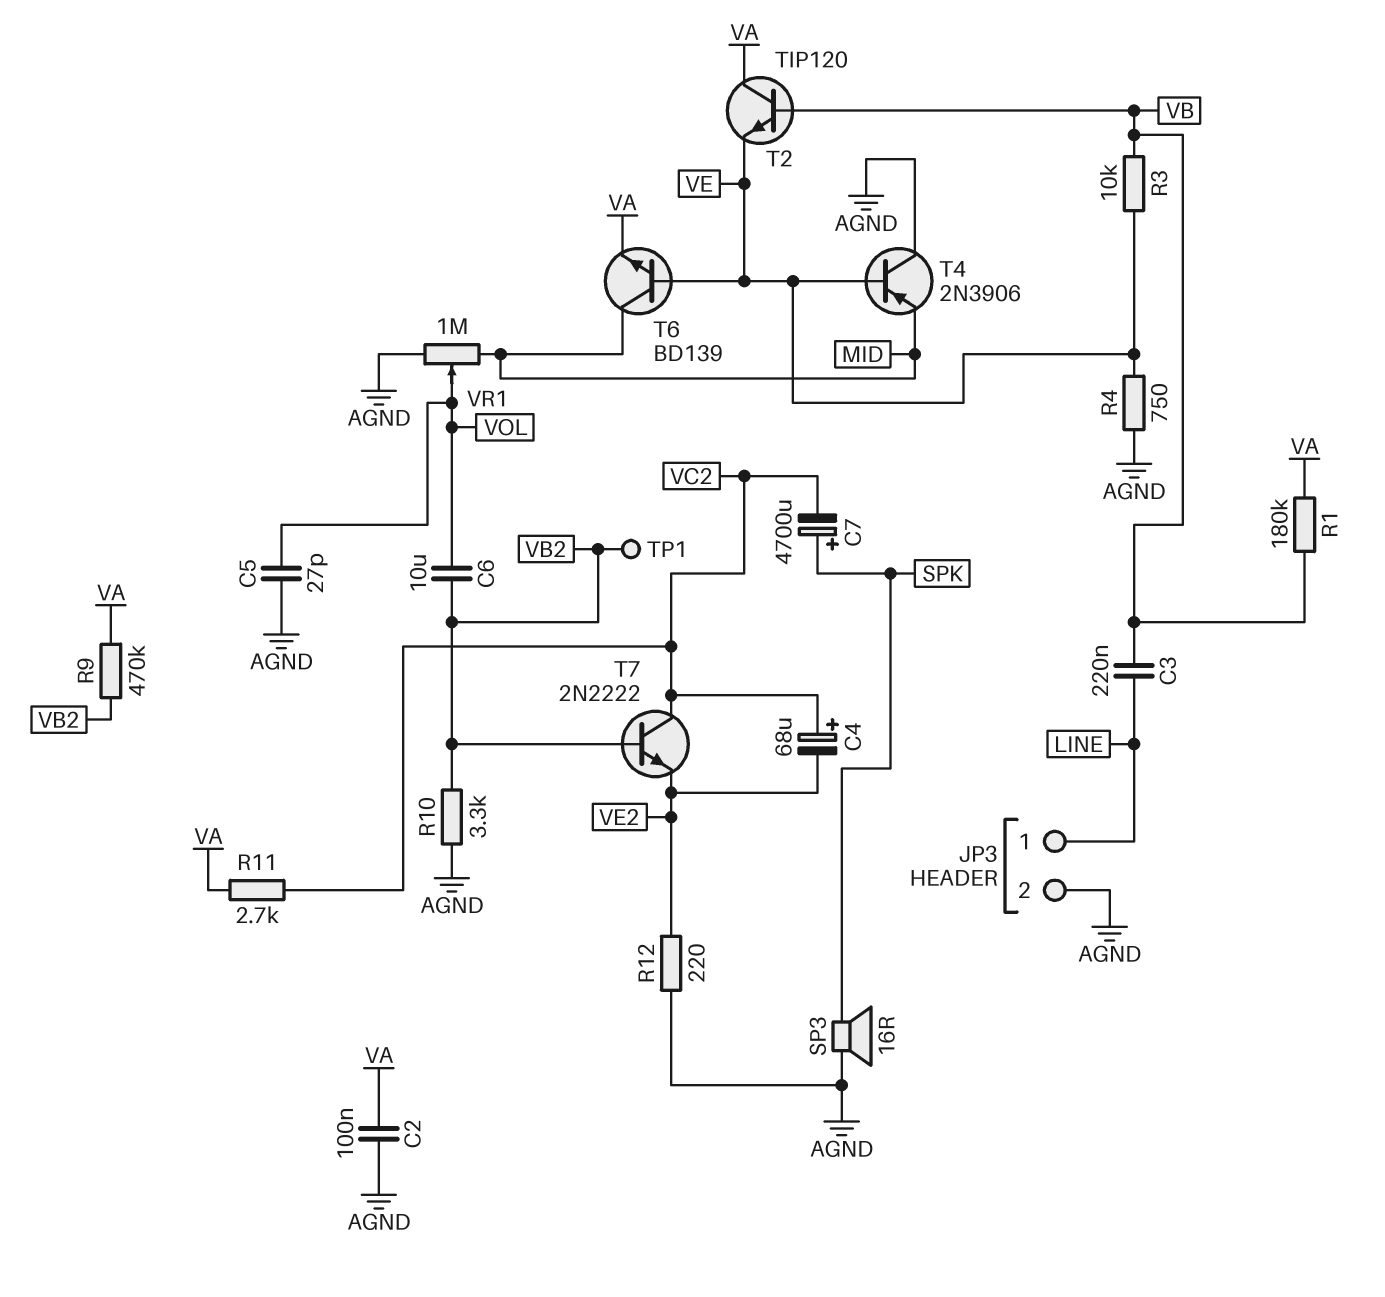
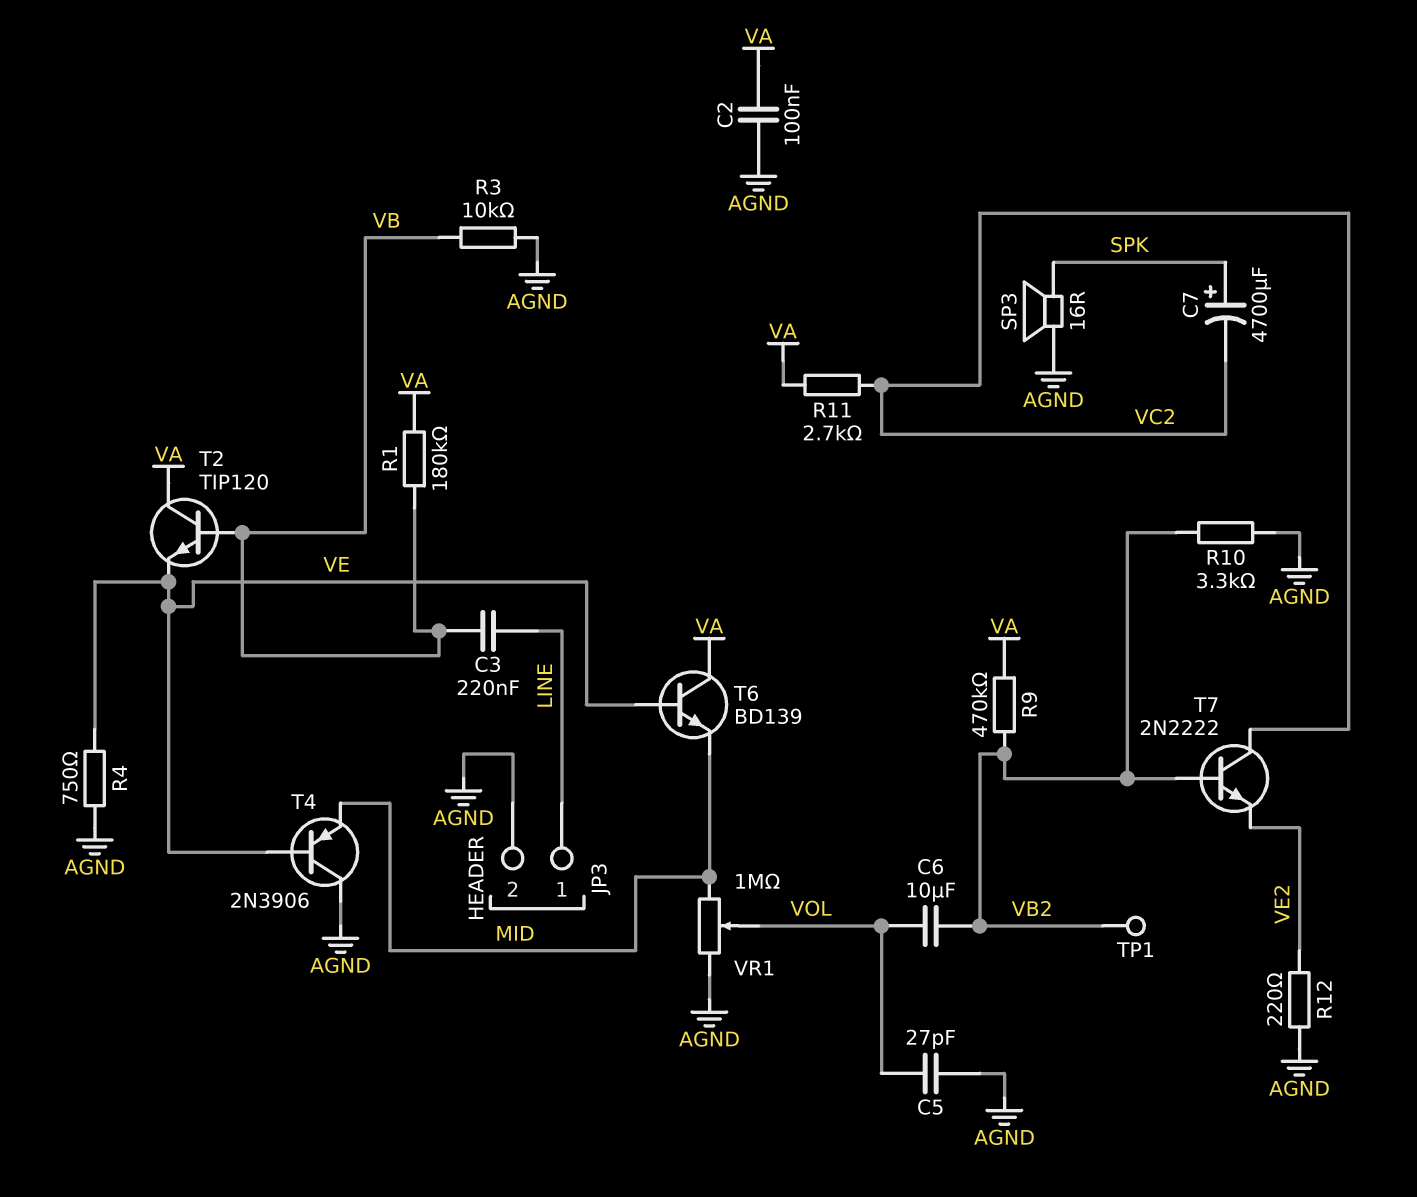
C4: 68uF (plus VC2, minus VE2) -> none
R3: 10k (VB, VE) -> 10k (AGND, VB)
T6: NPN BD139 (B VE, C MID, E VA) -> NPN BD139 (B VE, C VA, E MID)

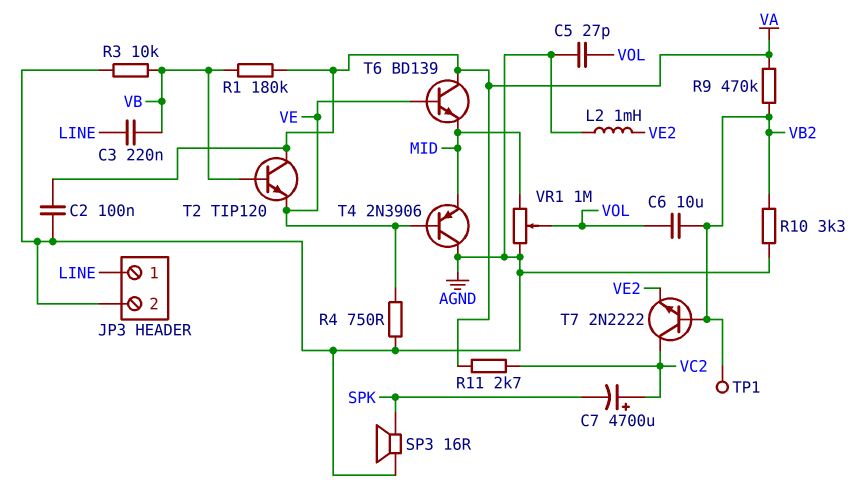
C7: 4700uF (plus SPK, minus VC2) -> 4700uF (plus VC2, minus SPK)
L2: none -> 1mH (AGND, VE2)
R12: 220 (AGND, VE2) -> none

